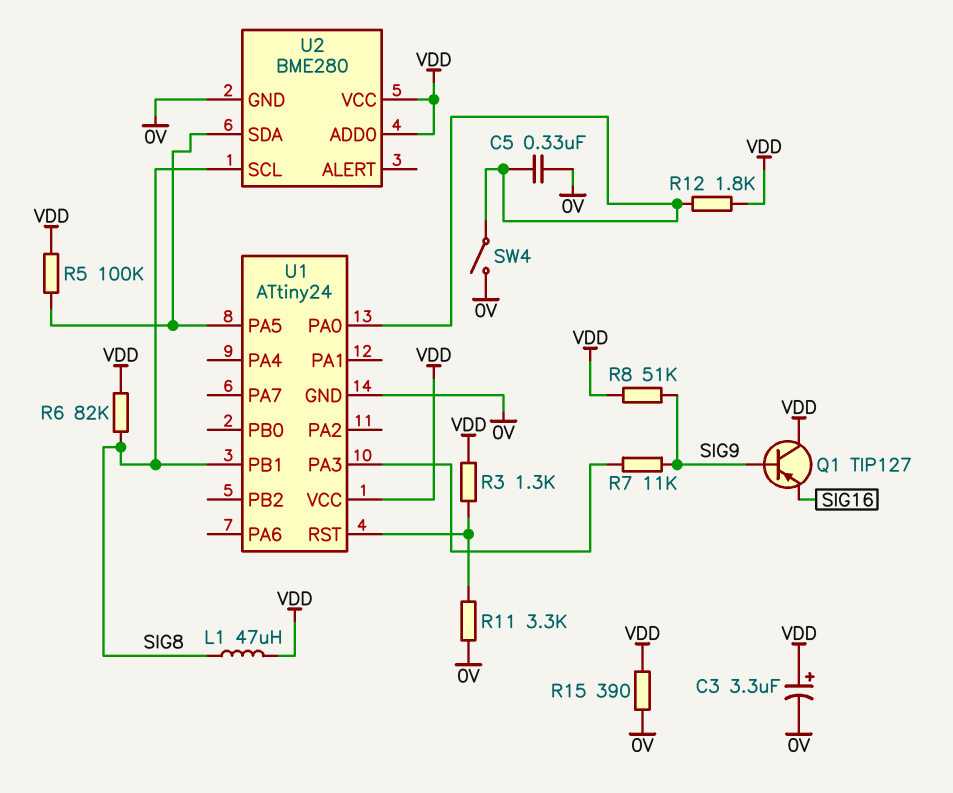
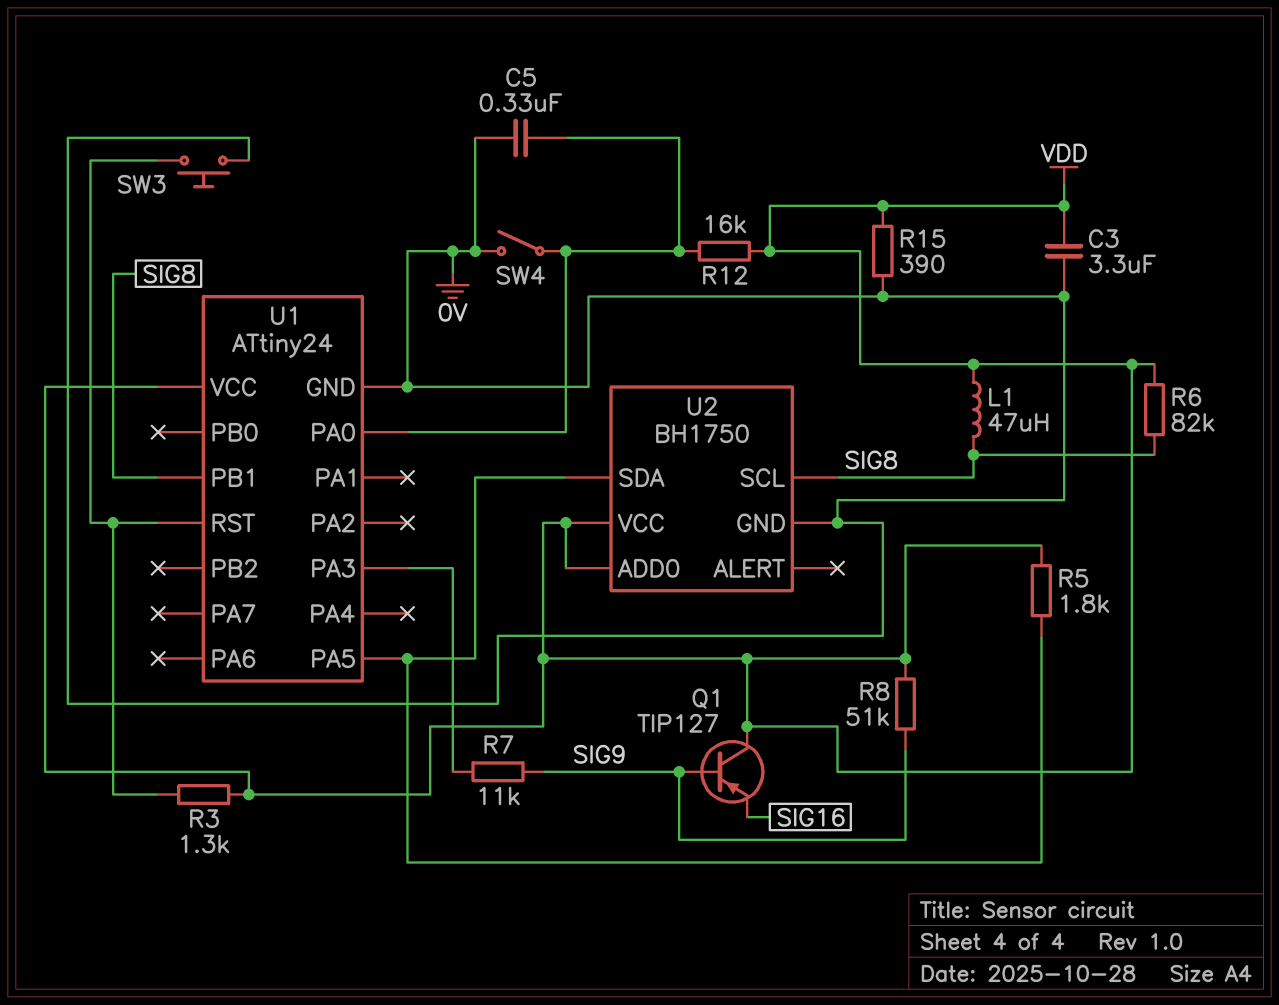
C3: 3.3uF (plus VDD, minus 0V) -> 3.3uF (0V, VDD)
R5: 100k (U1/PA5, VDD) -> 1.8k (U1/PA5, VDD)
R11: 3.3k (0V, U1/RST) -> none
R12: 1.8k (U1/PA0, VDD) -> 16k (U1/PA0, VDD)
SW3: none -> button (0V, U1/RST)
U2: BME280 -> BH1750

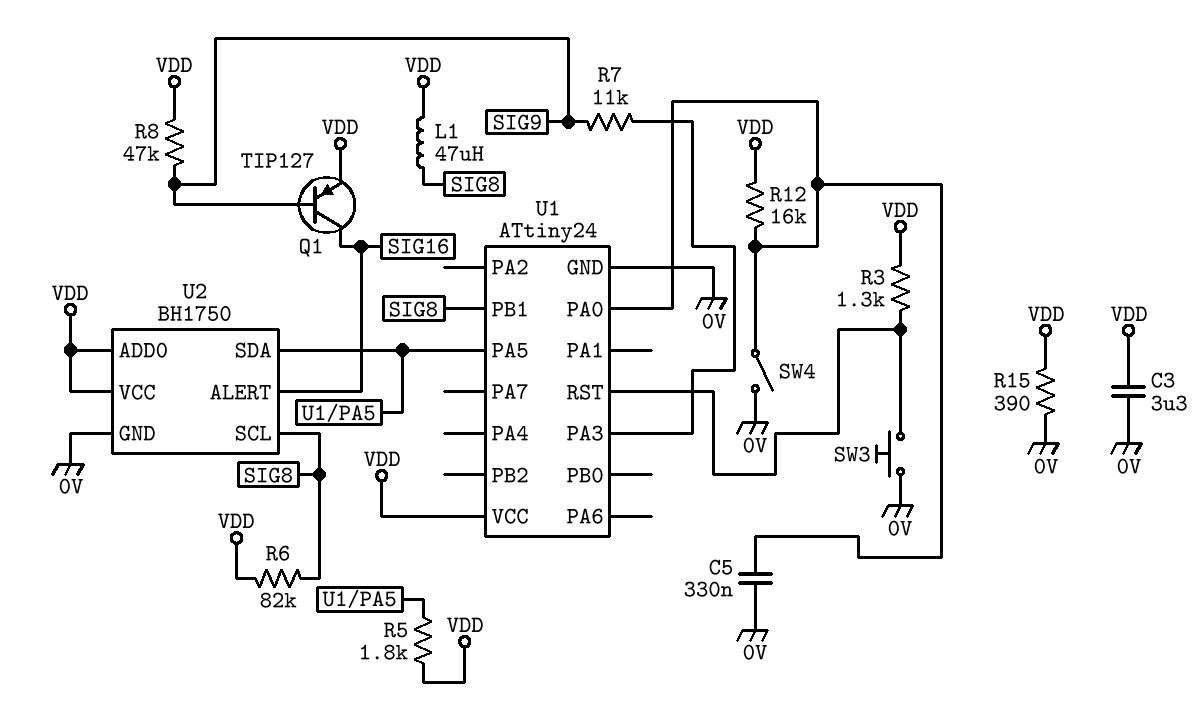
Q1: PNP TIP127 (B SIG9, C VDD, E SIG16) -> PNP TIP127 (B SIG9, C SIG16, E VDD)
R8: 51k (SIG9, VDD) -> 47k (SIG9, VDD)
U2 pin ALERT: none -> SIG16

